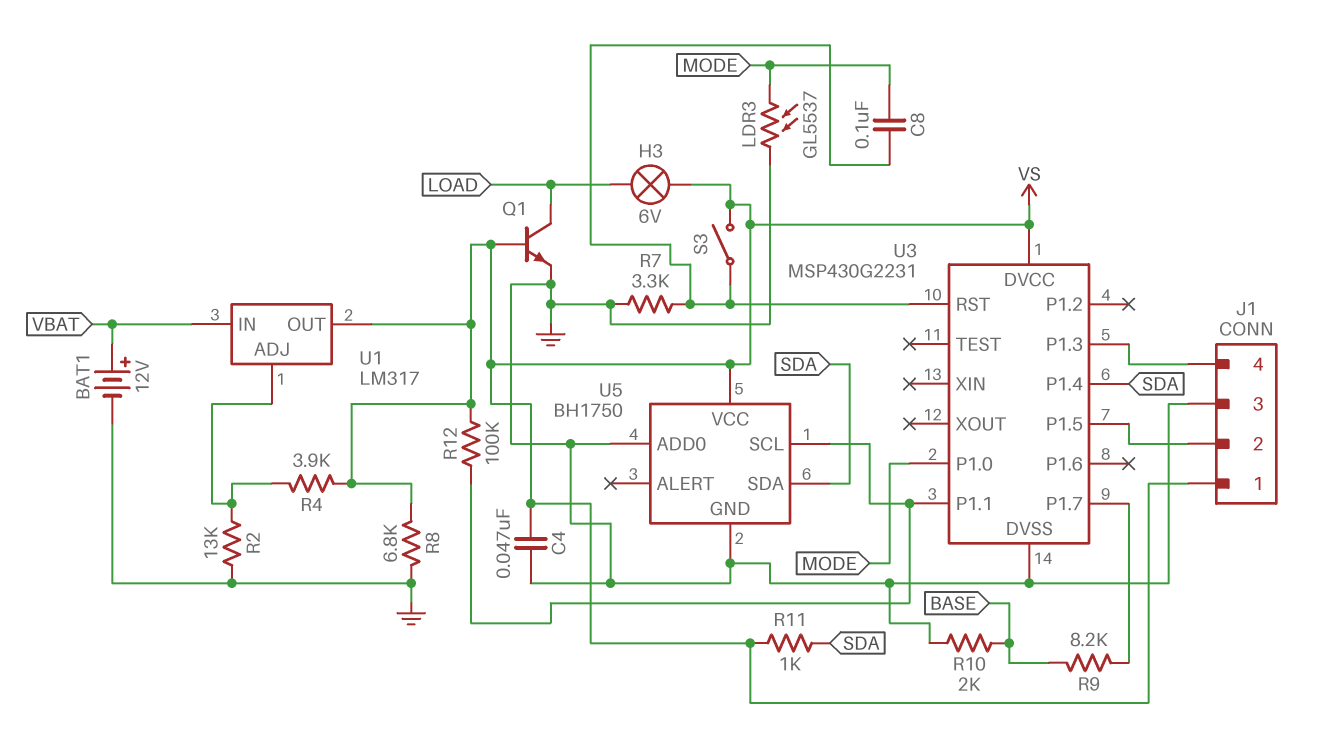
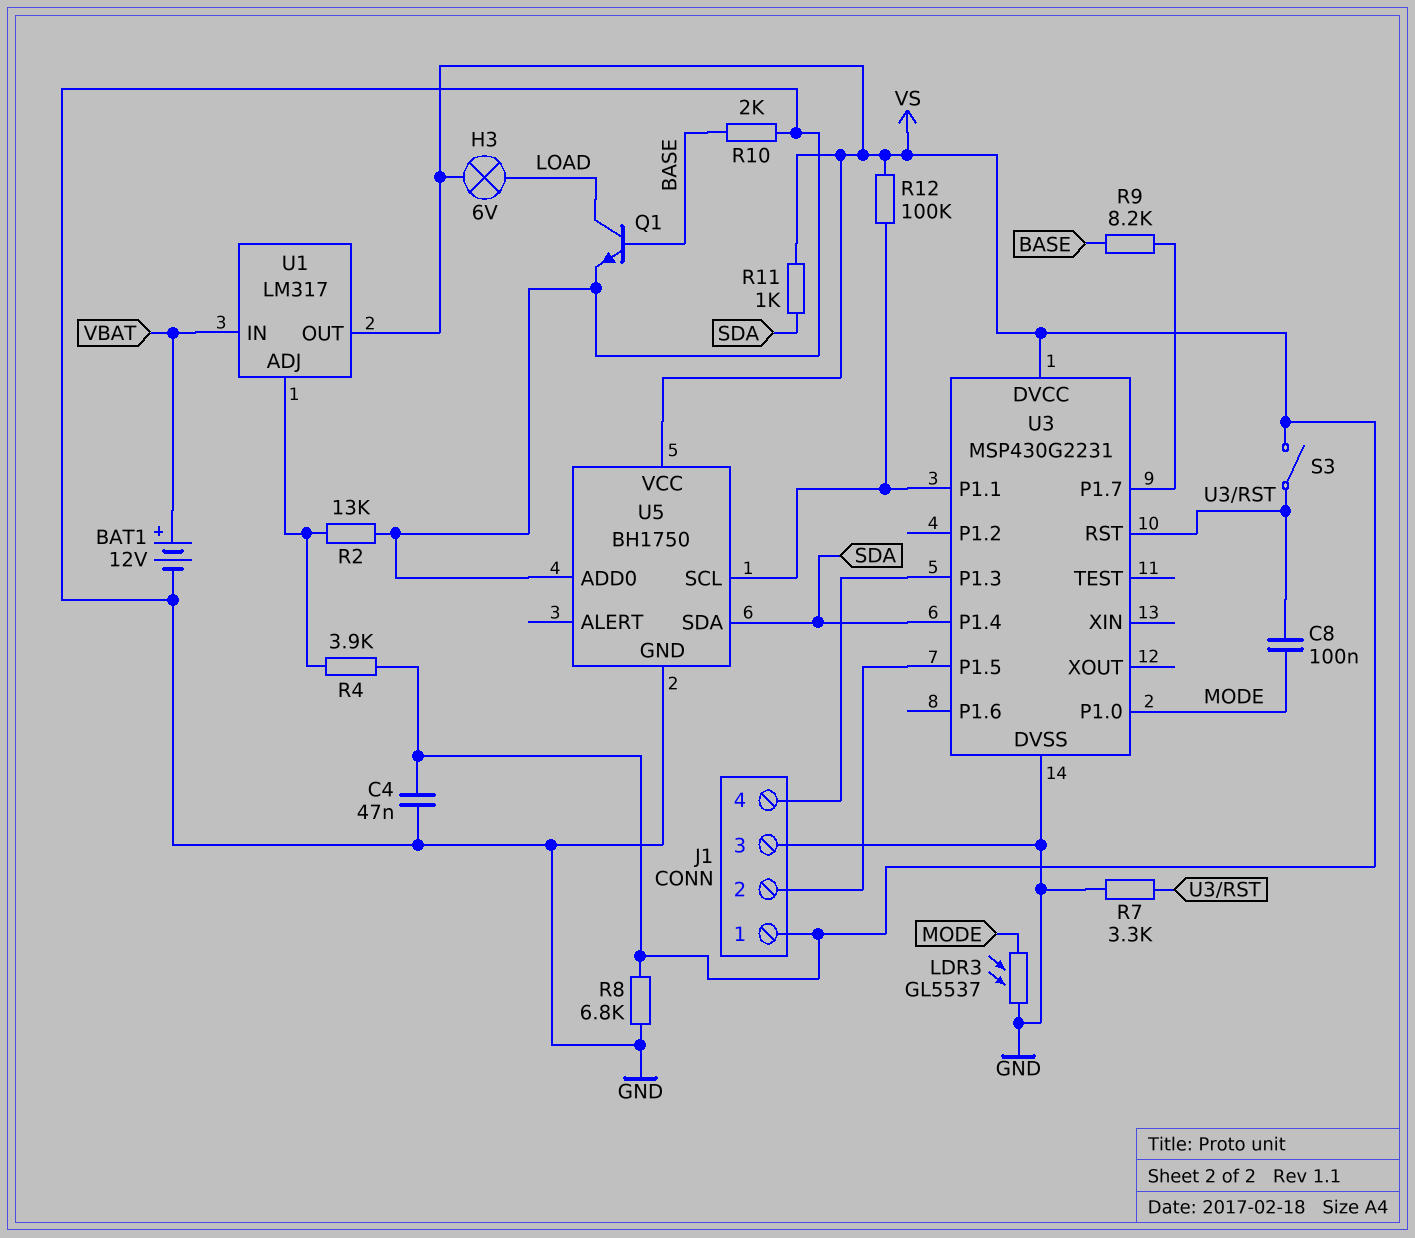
Q1: NPN (B VS, C LOAD, E GND) -> NPN (B BASE, C LOAD, E GND)

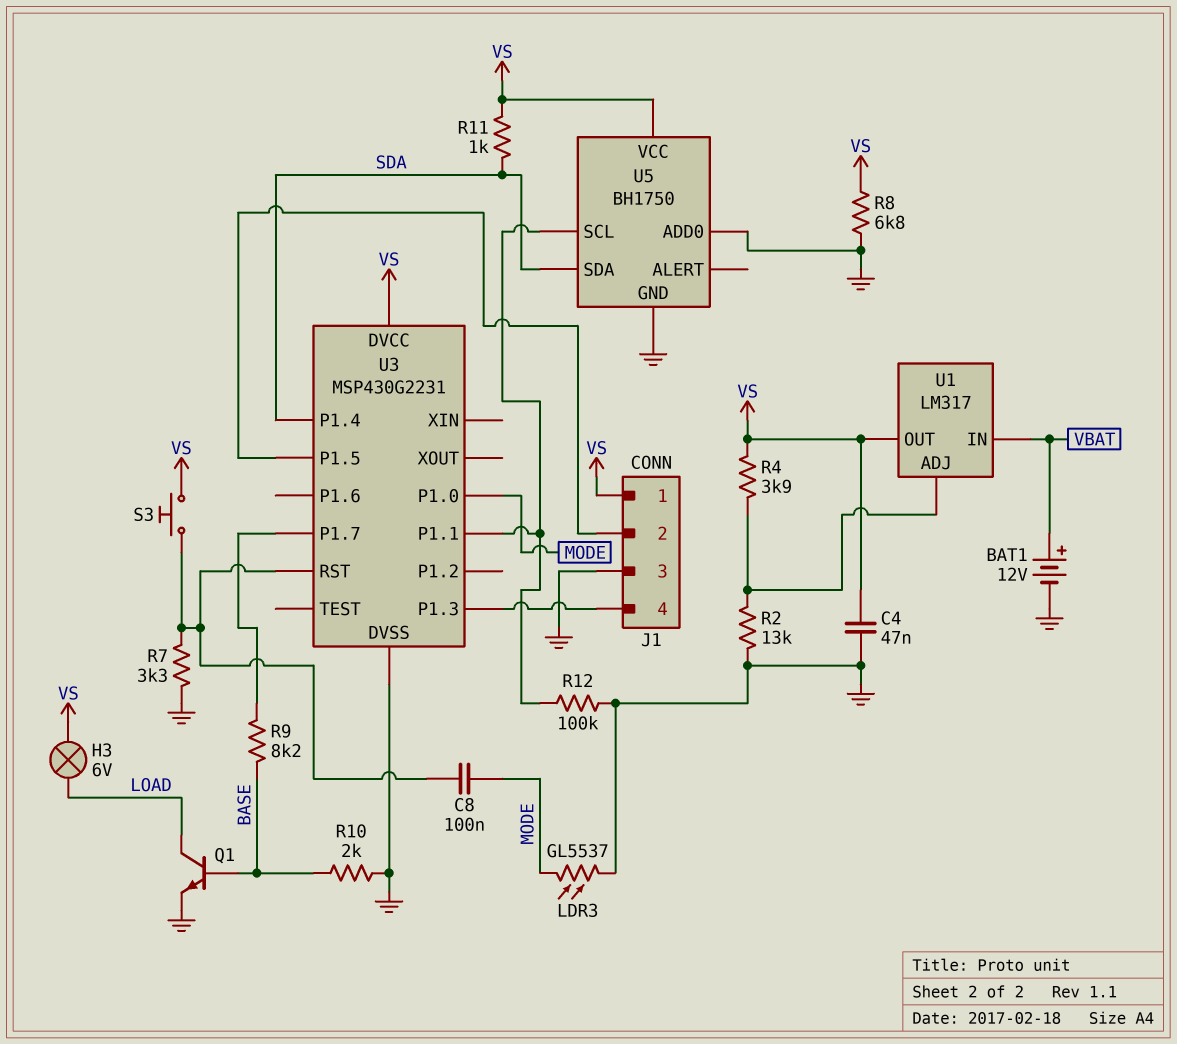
R12: 100k (U3/P1.1, VS) -> 100k (GND, U3/P1.1)
S3: switch (U3/RST, VS) -> button (U3/RST, VS)

